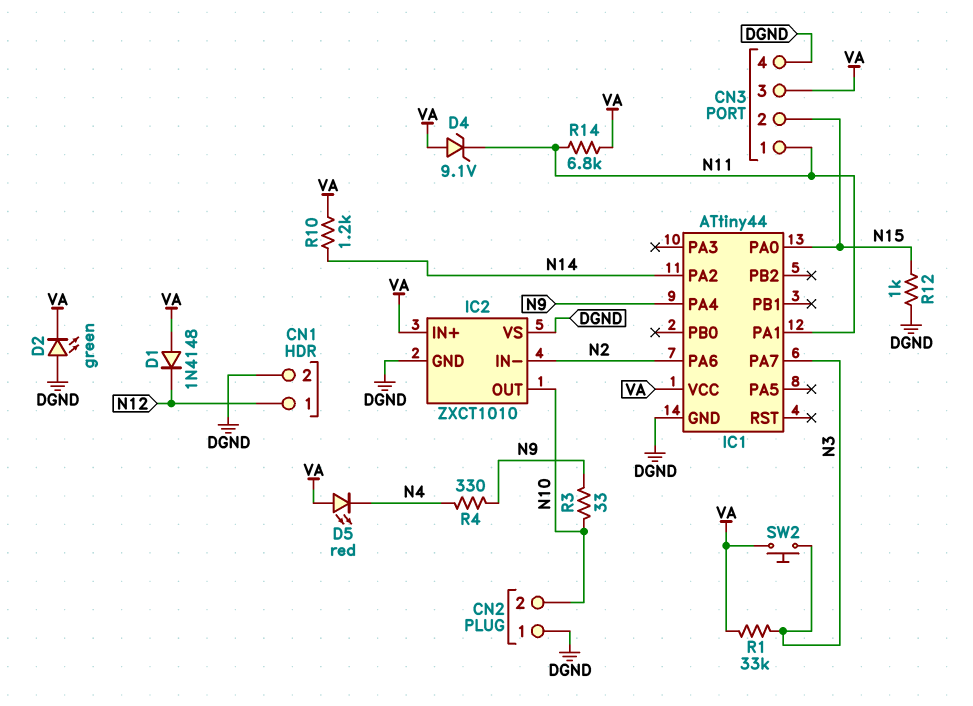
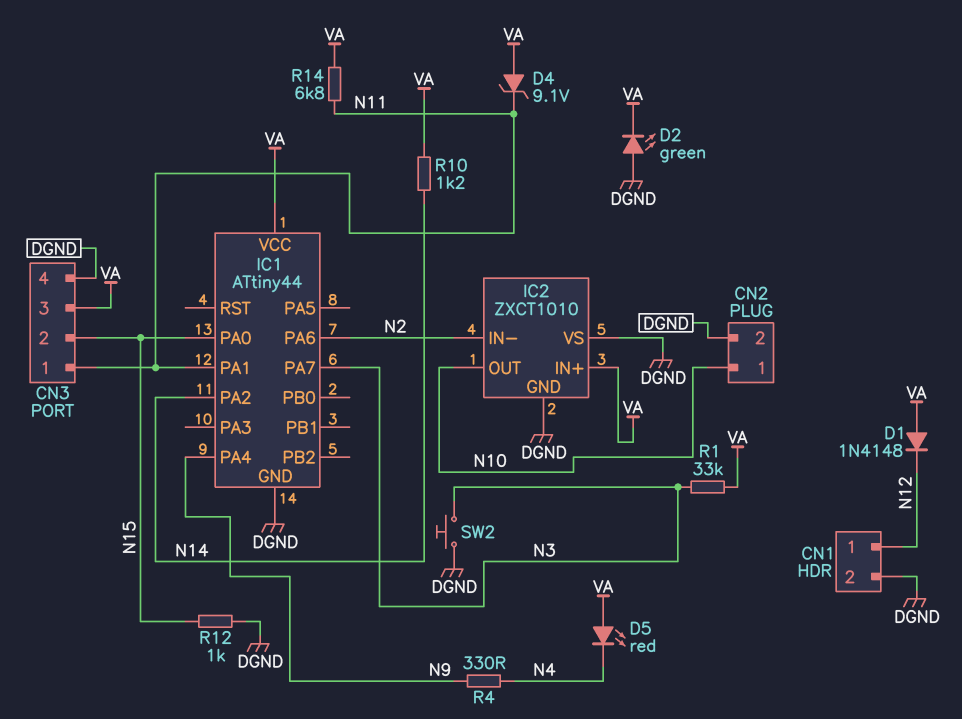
CN2 pin 1: DGND -> N10
CN2 pin 2: N10 -> DGND
R3: 33 (N9, N10) -> none
SW2: button (N3, VA) -> button (DGND, N3)

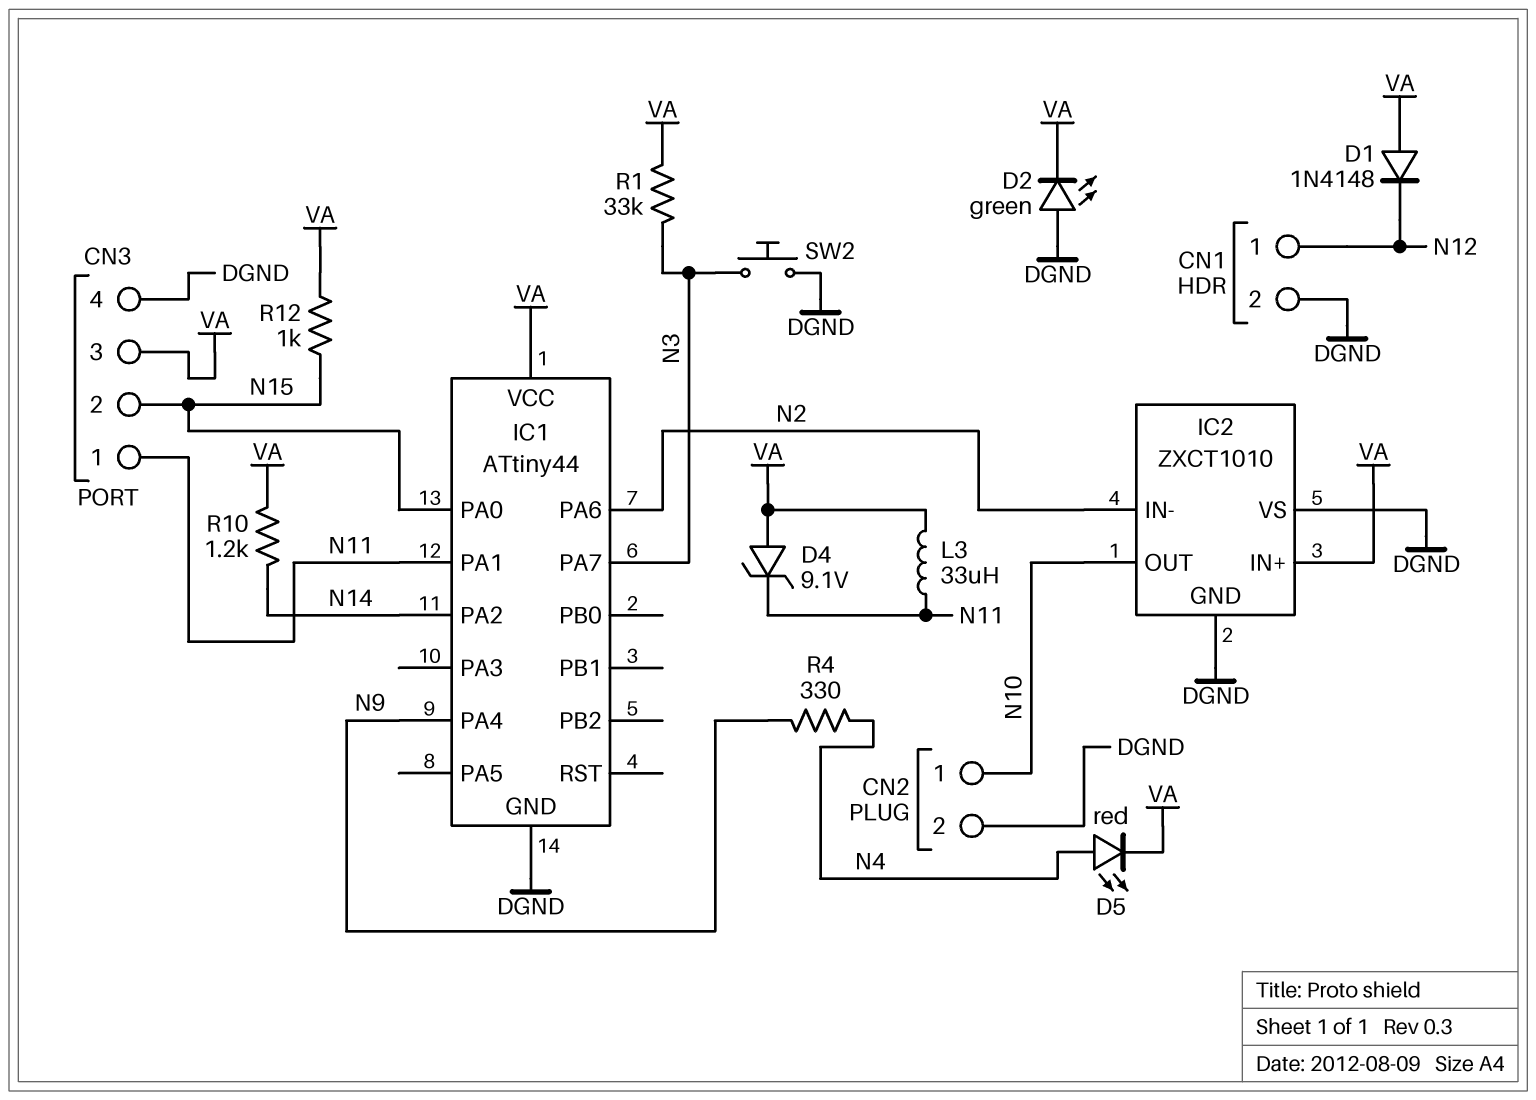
D5: LED red (A VA, K N4) -> LED red (A N4, K VA)
L3: none -> 33uH (N11, VA)
R12: 1k (DGND, N15) -> 1k (N15, VA)
R14: 6.8k (N11, VA) -> none

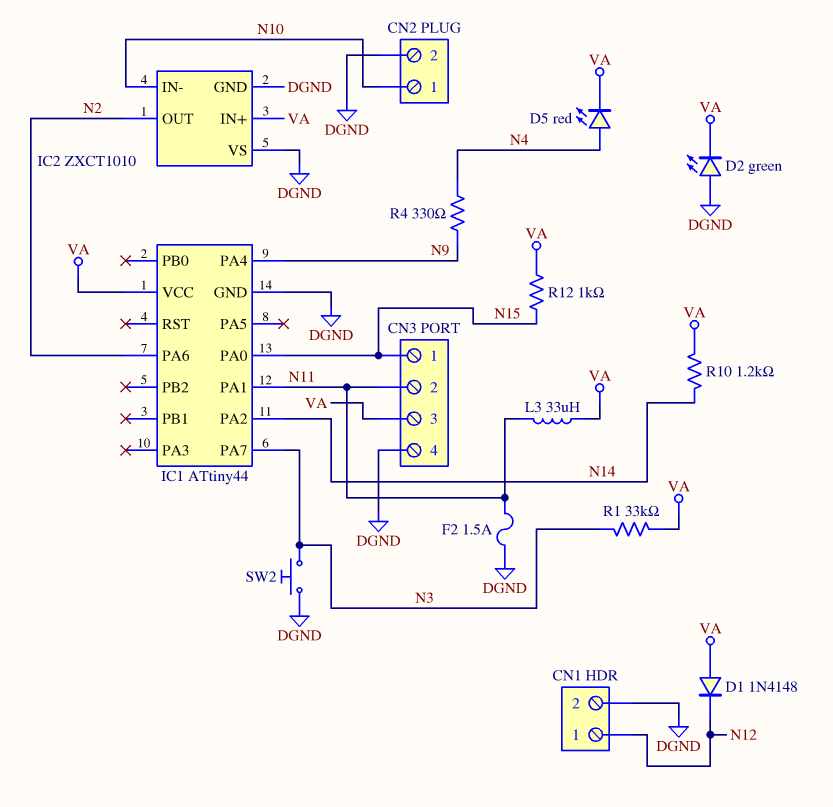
CN3 pin 1: N11 -> N15
CN3 pin 2: N15 -> N11
D4: zener 9.1V (A VA, K N11) -> none
F2: none -> 1.5A (DGND, N11)
IC2 pin IN-: N2 -> N10
IC2 pin OUT: N10 -> N2

